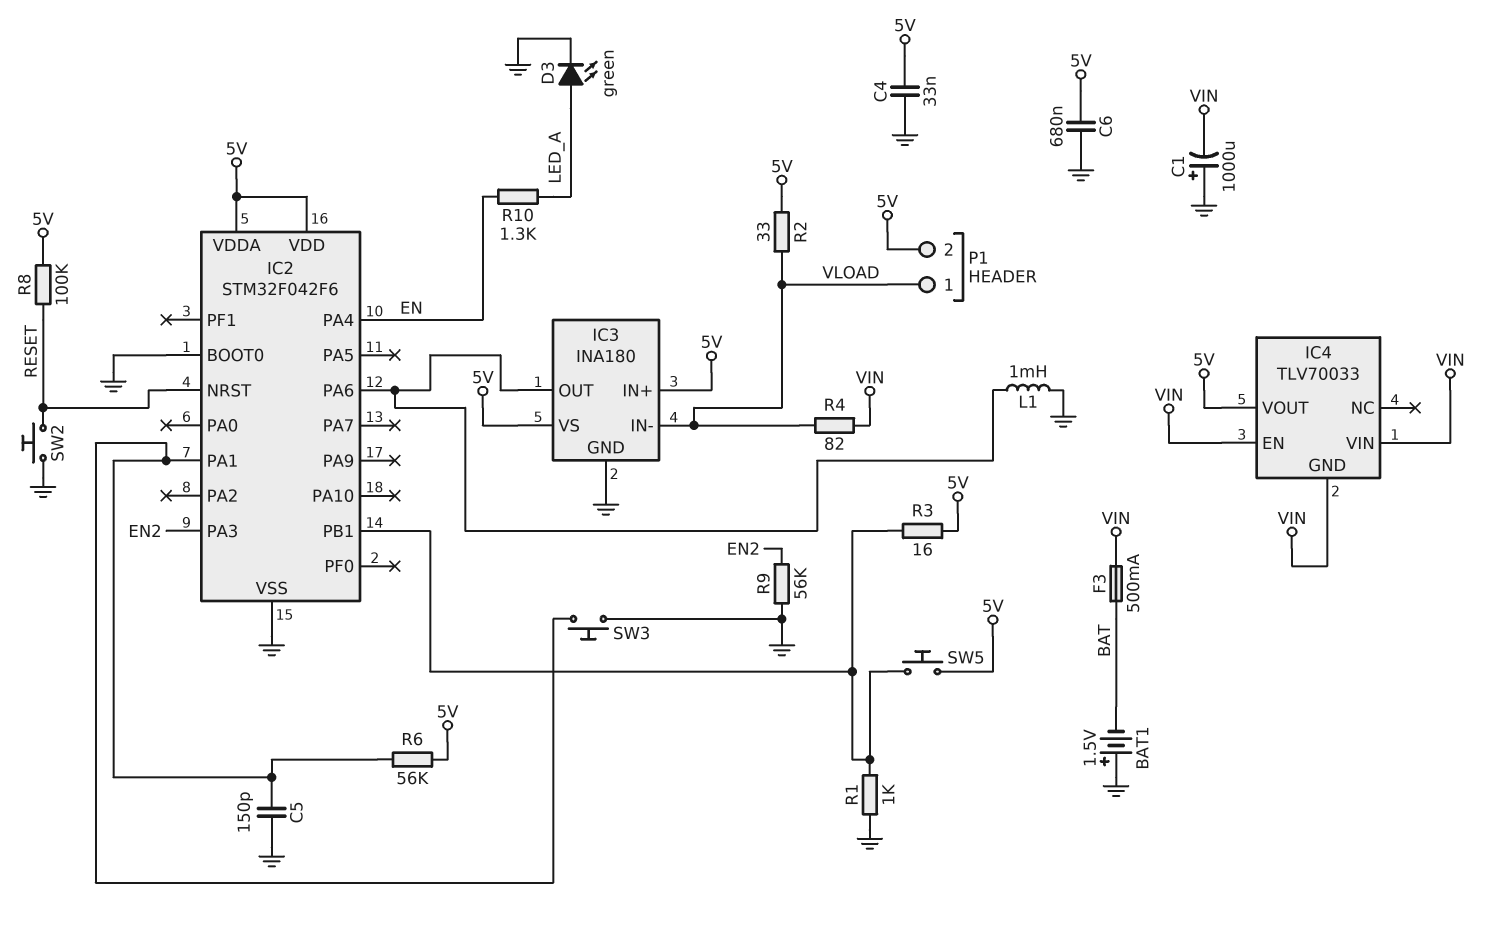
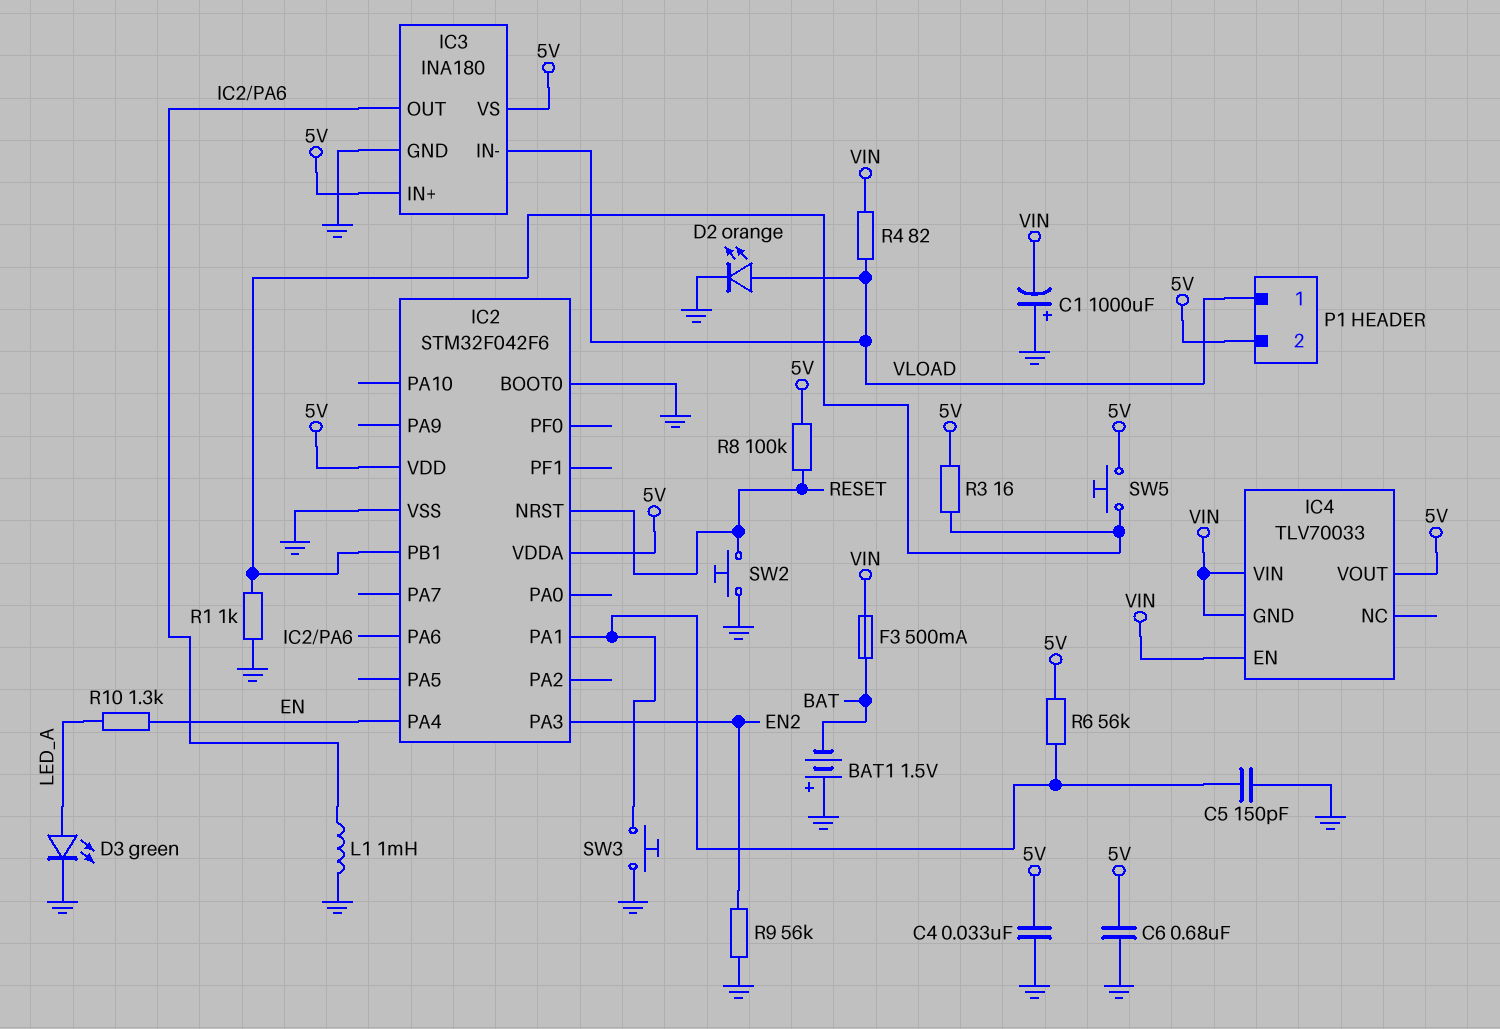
D2: none -> LED orange (A VLOAD, K GND)
R2: 33 (5V, VLOAD) -> none

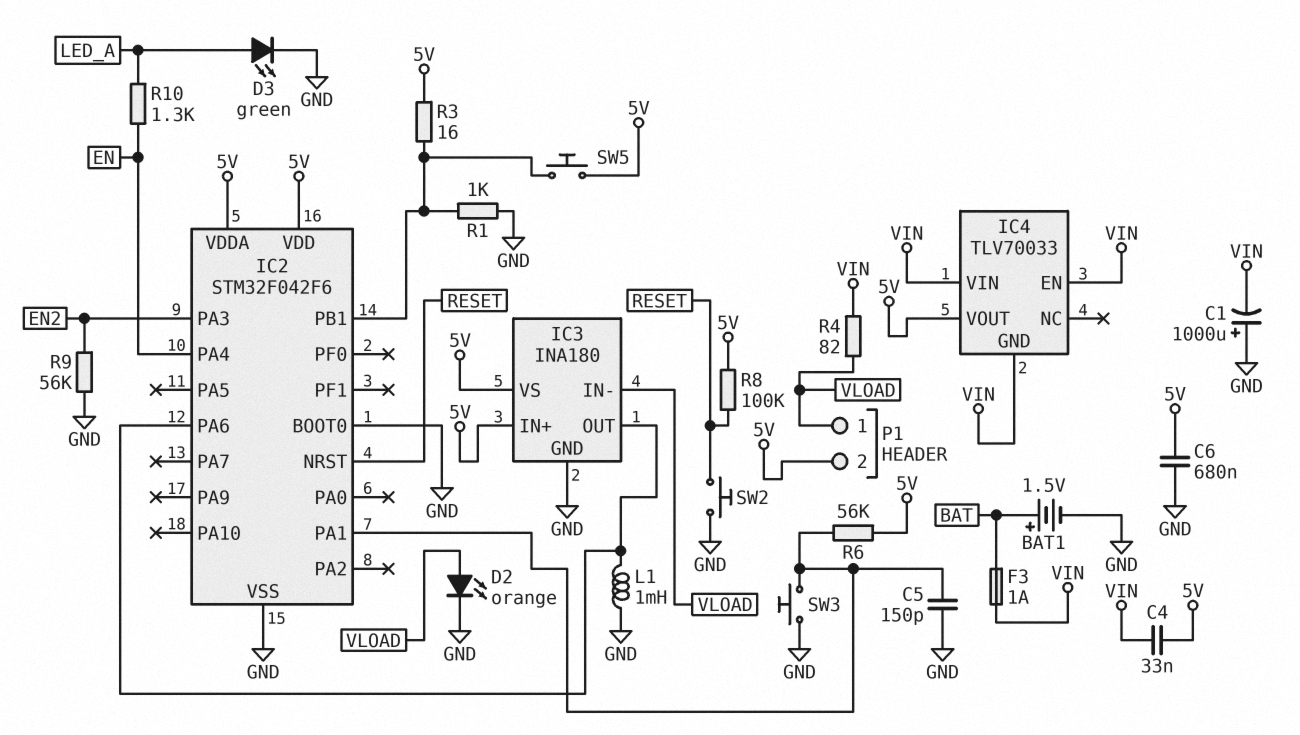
BAT1: 1.5V (plus GND, minus BAT) -> 1.5V (plus BAT, minus GND)
C4: 33nF (5V, GND) -> 33nF (5V, VIN)
F3: 500mA (BAT, VIN) -> 1A (BAT, VIN)

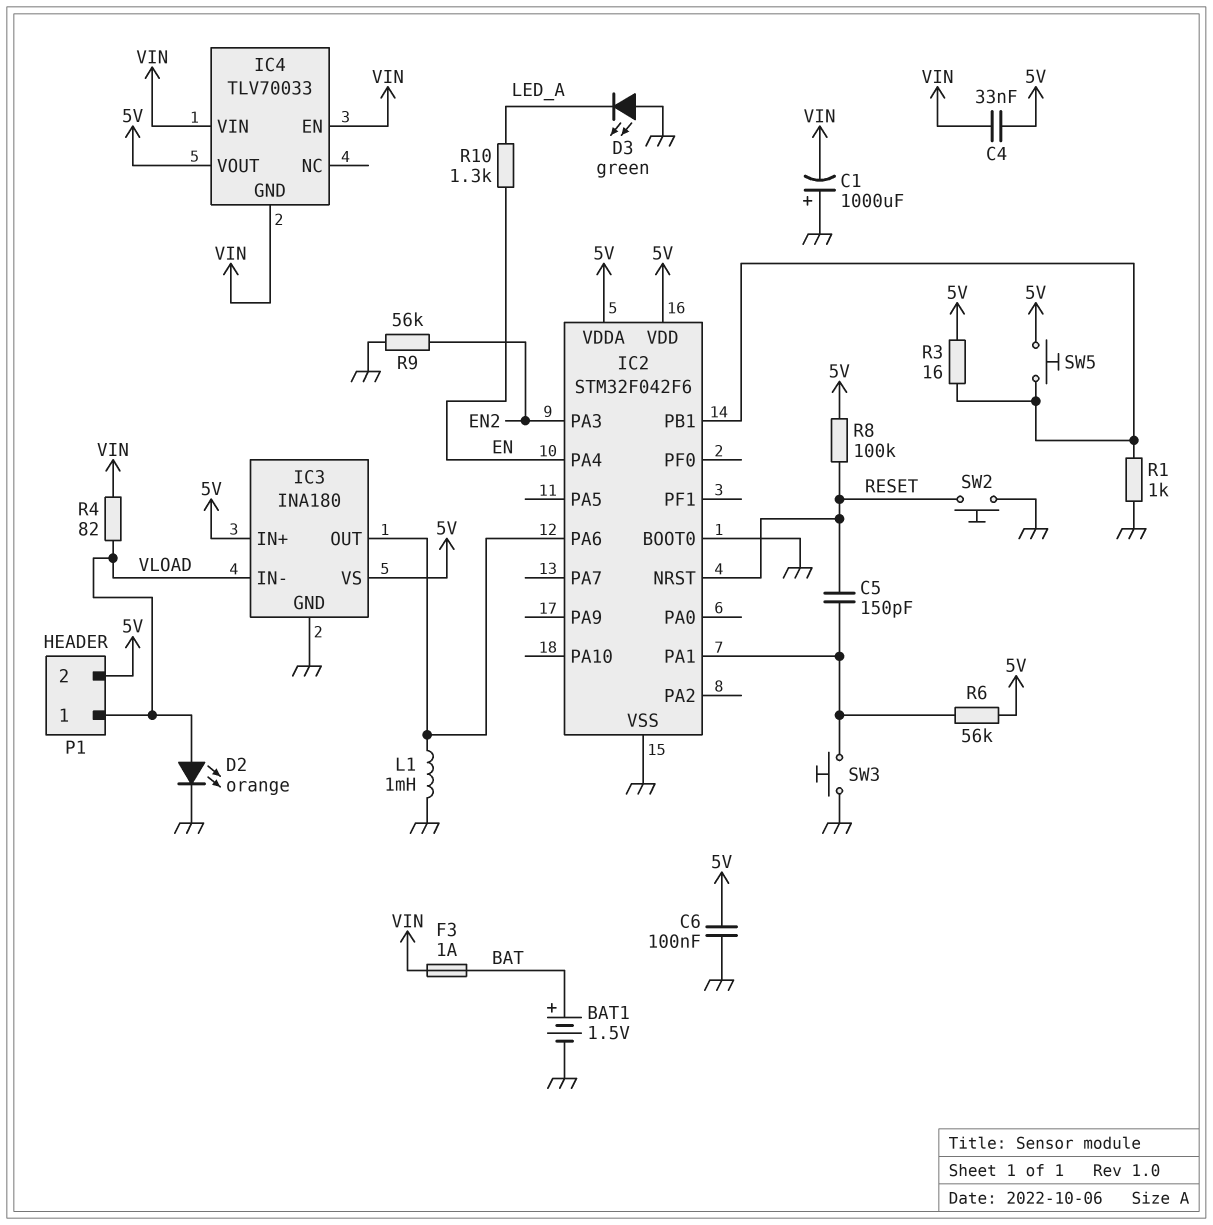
C5: 150pF (GND, IC2/PA1) -> 150pF (IC2/PA1, RESET)
C6: 680nF (5V, GND) -> 100nF (5V, GND)
D3: LED green (A LED_A, K GND) -> LED green (A GND, K LED_A)

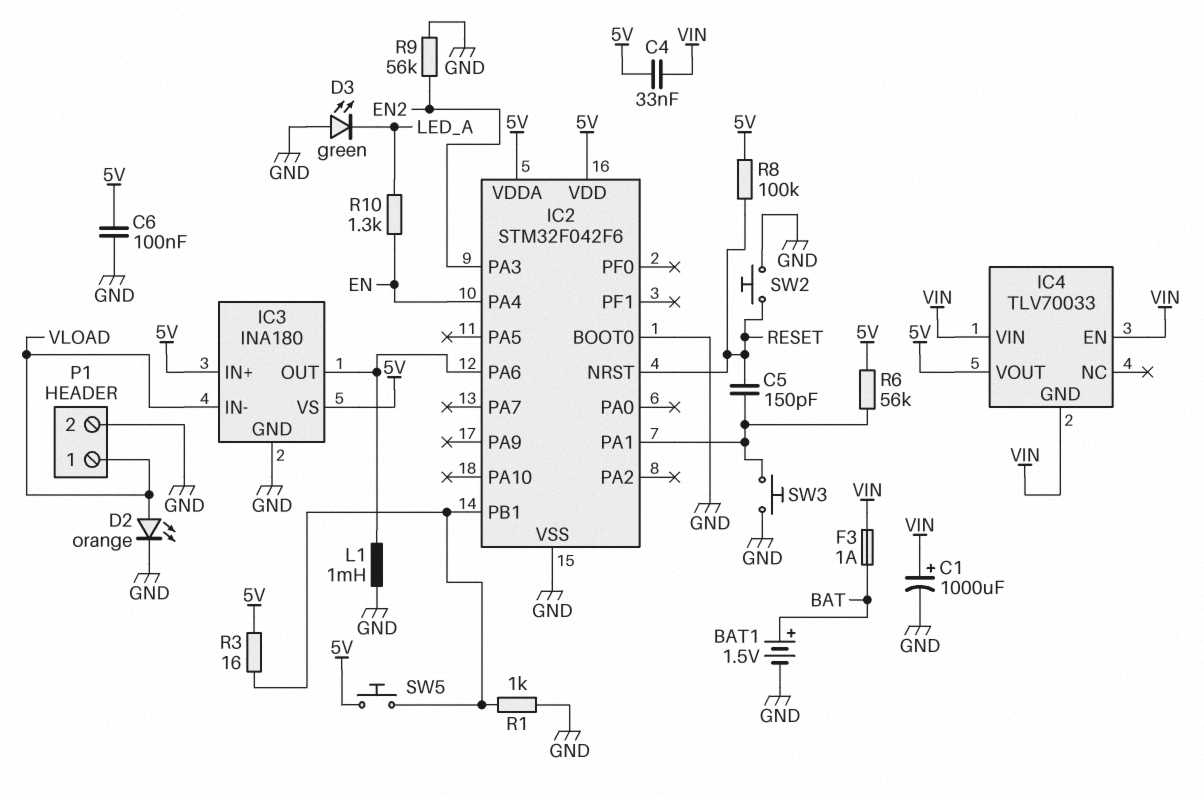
C1: 1000uF (plus GND, minus VIN) -> 1000uF (plus VIN, minus GND)
P1 pin 2: 5V -> GND
R4: 82 (VIN, VLOAD) -> none

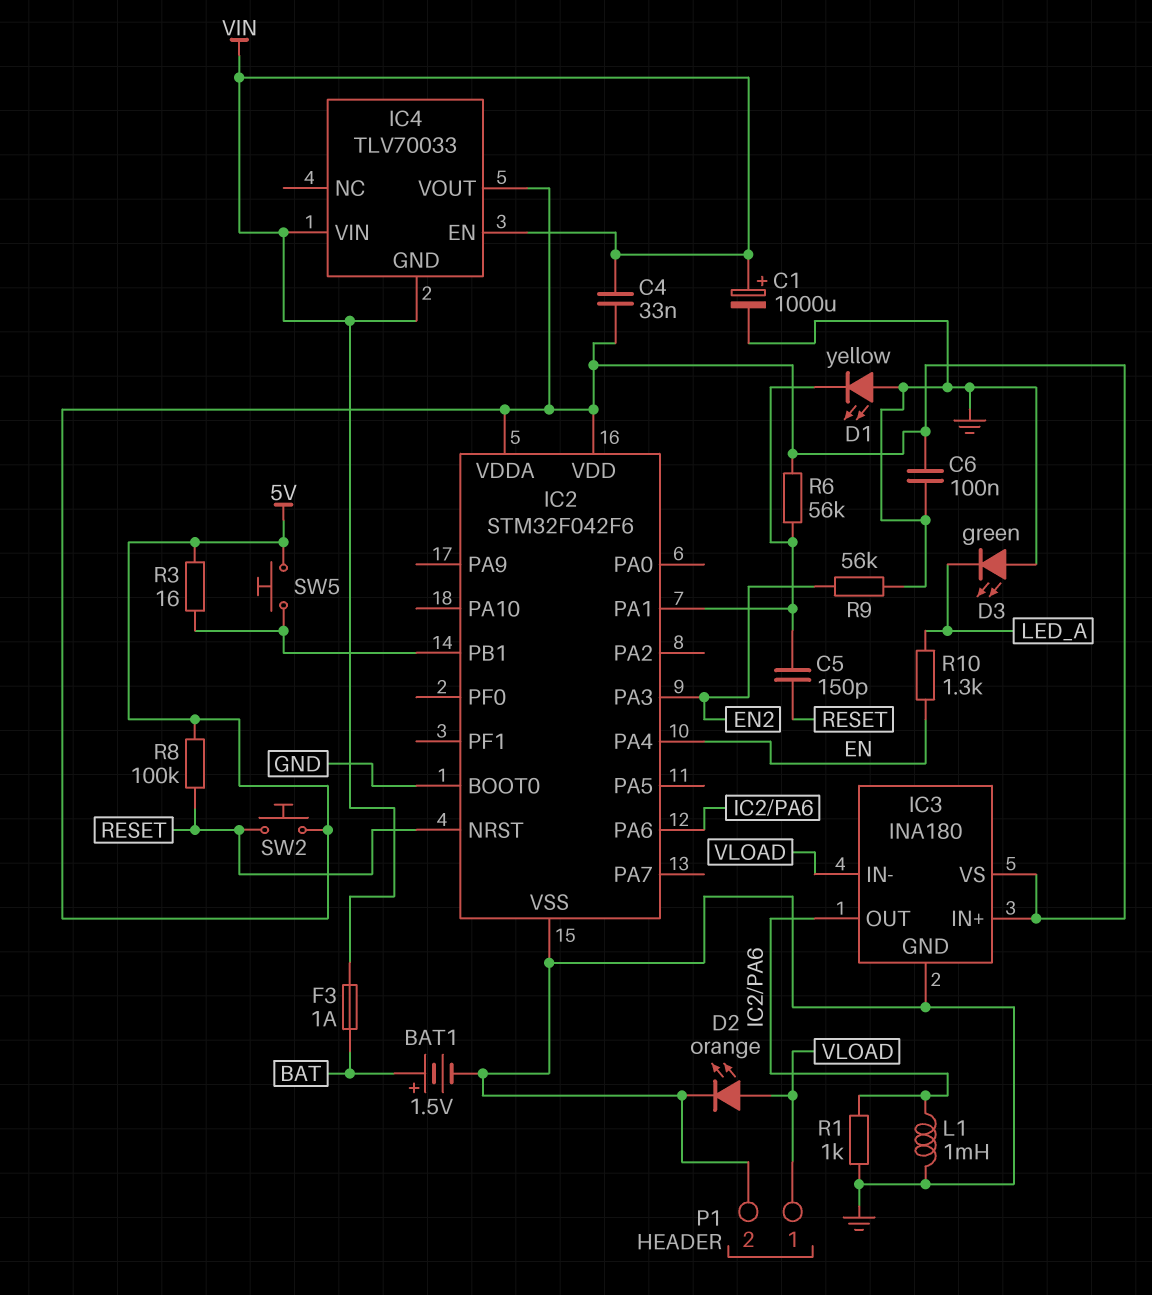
D1: none -> LED yellow (A GND, K IC2/PA1)
R1: 1k (GND, IC2/PB1) -> 1k (GND, IC2/PA6)
SW2: button (GND, RESET) -> button (5V, RESET)
SW3: button (GND, IC2/PA1) -> none

